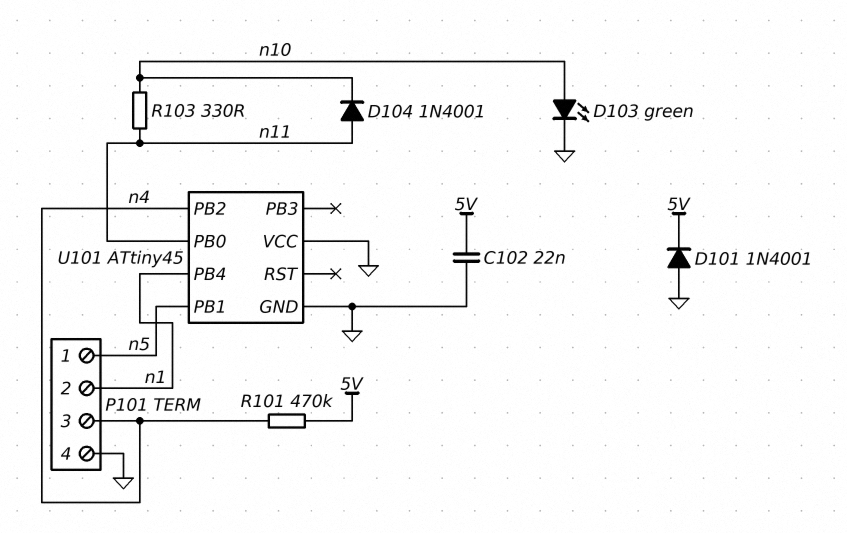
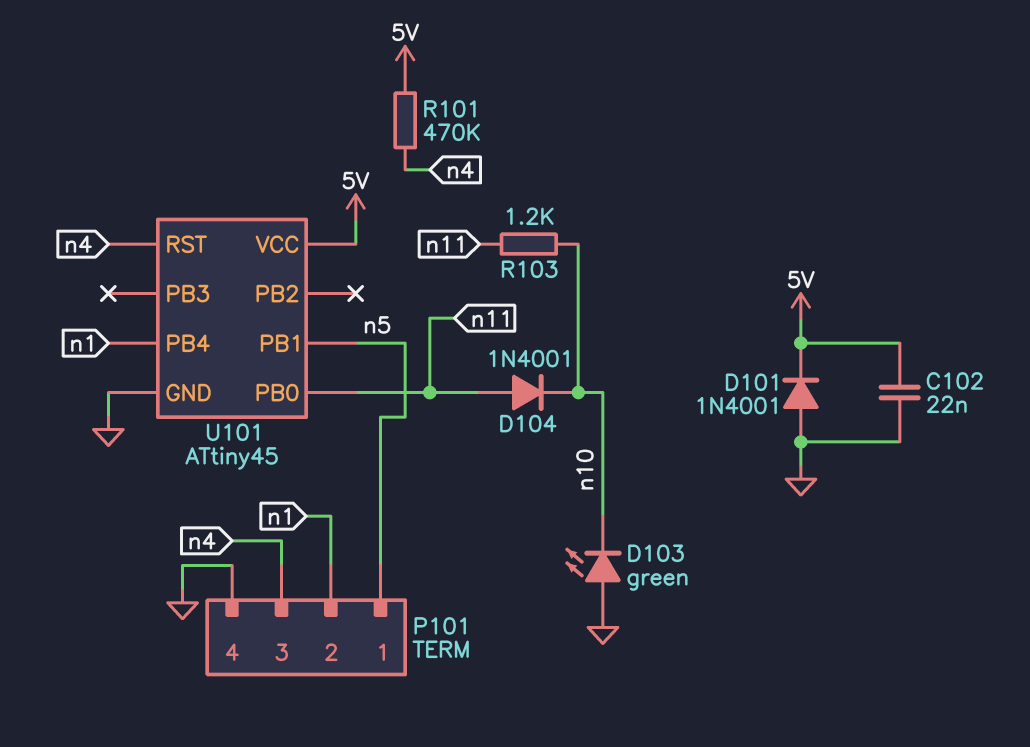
D103: LED green (A n10, K GND) -> LED green (A GND, K n10)
R103: 330 (n10, n11) -> 1.2k (n10, n11)
U101 pin PB2: n4 -> none
U101 pin RST: none -> n4
U101 pin VCC: GND -> 5V

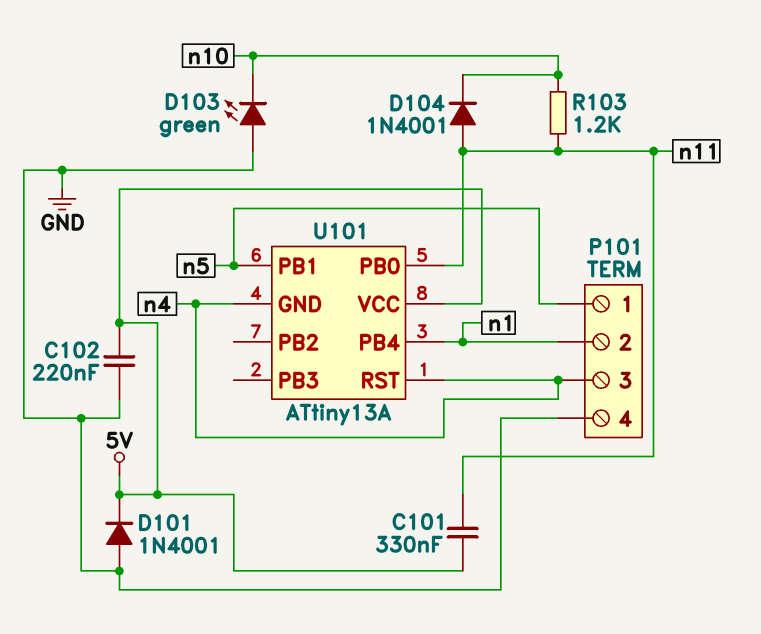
C101: none -> 330nF (5V, n11)
C102: 22nF (5V, GND) -> 220nF (5V, GND)
R101: 470k (5V, n4) -> none
U101: ATtiny45 -> ATtiny13A
U101 pin GND: GND -> n4

